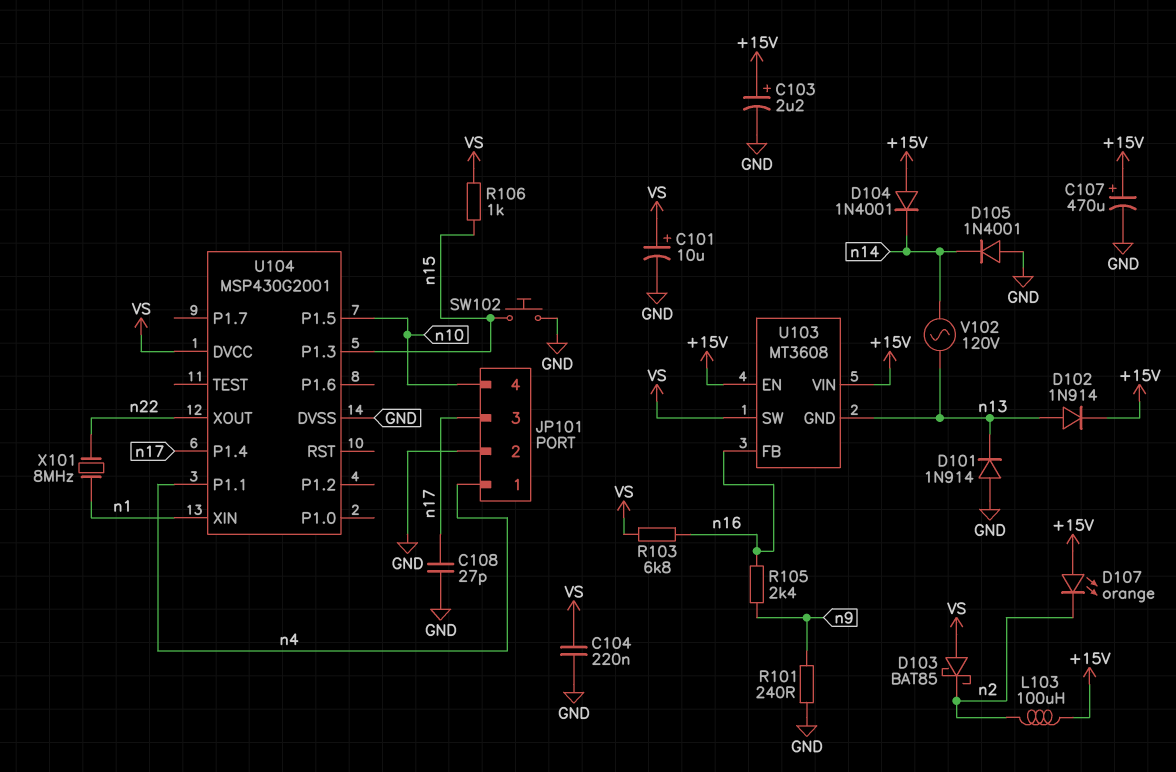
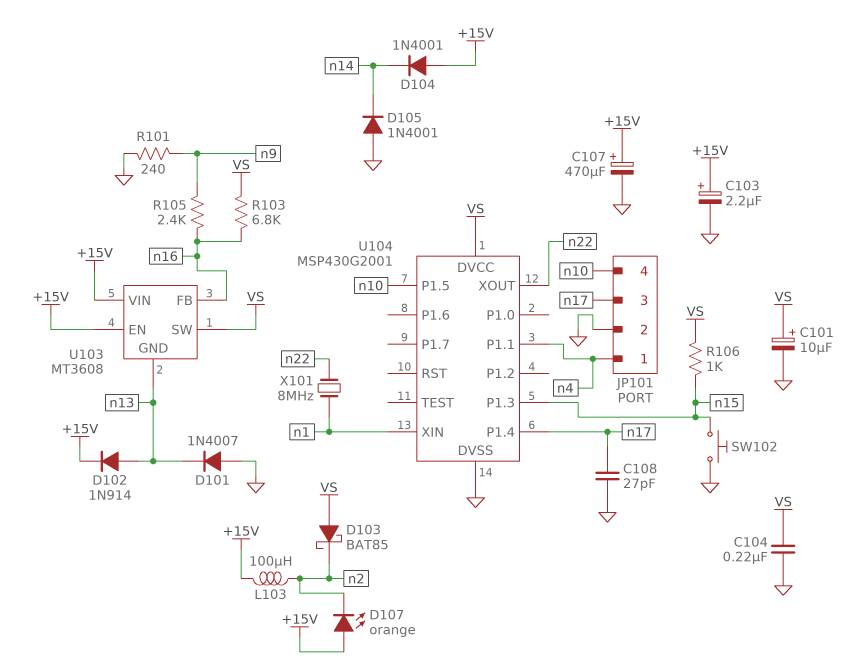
D101: diode 1N914 (A GND, K n13) -> diode 1N4007 (A GND, K n13)
V102: AC 120V (n13, n14) -> none

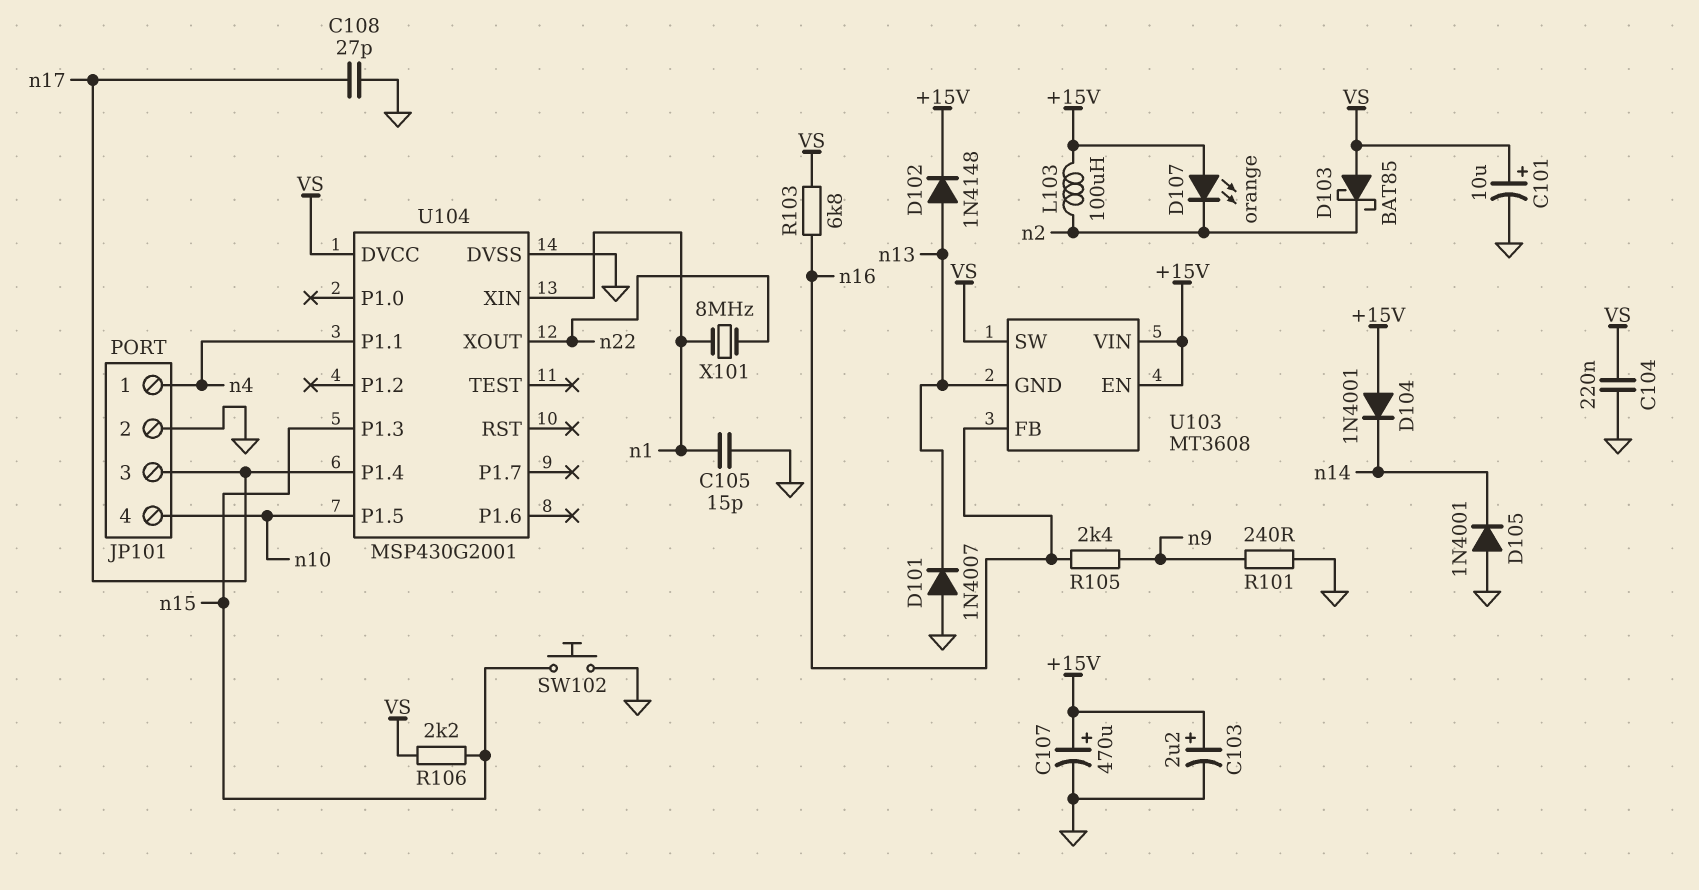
C105: none -> 15pF (GND, n1)
D102: diode 1N914 (A n13, K +15V) -> diode 1N4148 (A n13, K +15V)
R106: 1k (VS, n15) -> 2.2k (VS, n15)

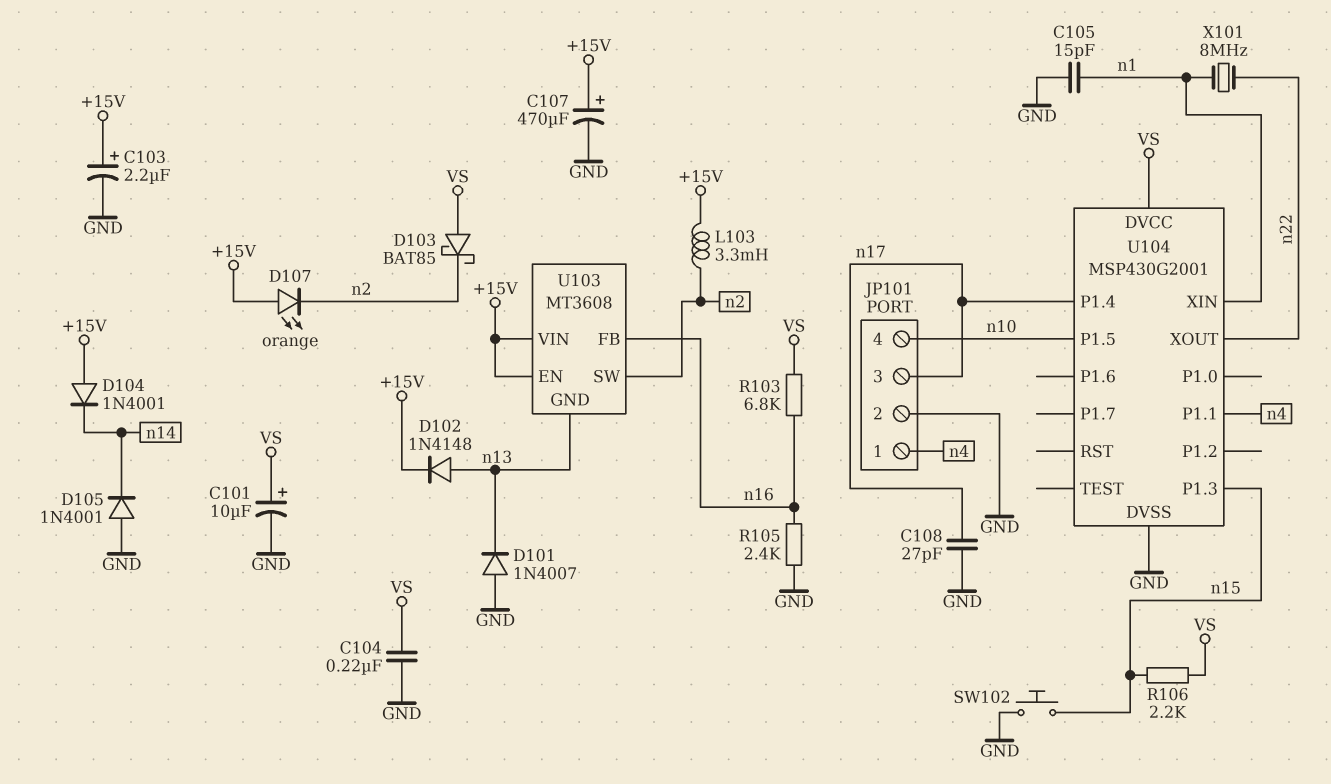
L103: 100uH (+15V, n2) -> 3.3mH (+15V, n2)
R101: 240 (GND, n9) -> none
R105: 2.4k (n9, n16) -> 2.4k (GND, n16)
U103 pin SW: VS -> n2

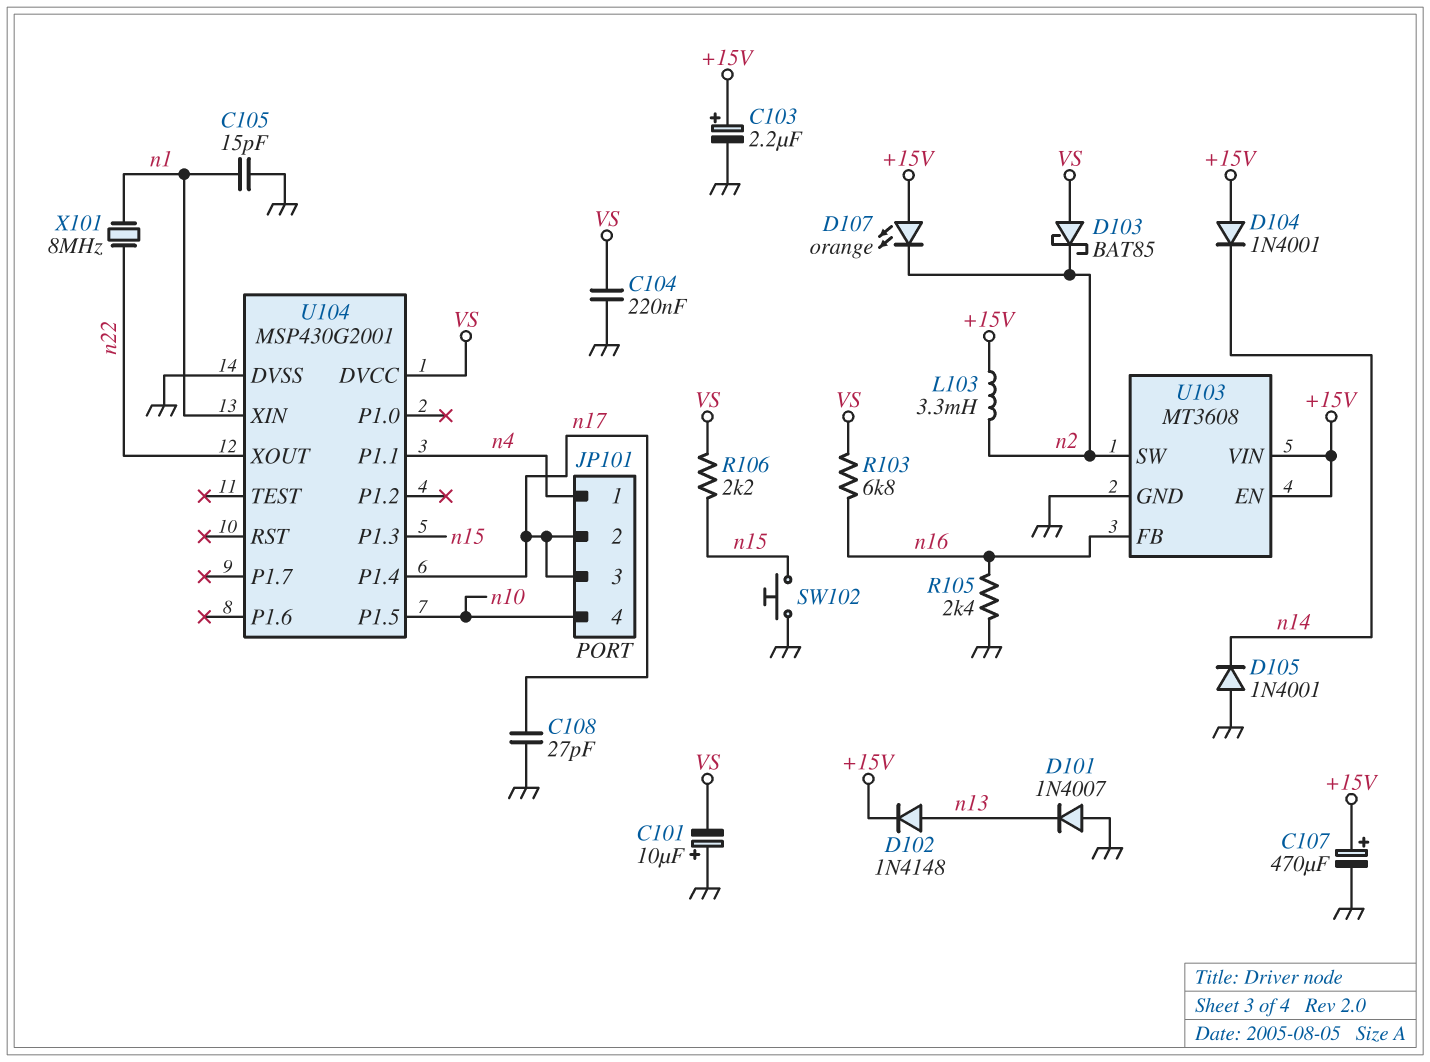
C101: 10uF (plus VS, minus GND) -> 10uF (plus GND, minus VS)
JP101 pin 2: GND -> n17
U103 pin GND: n13 -> GND

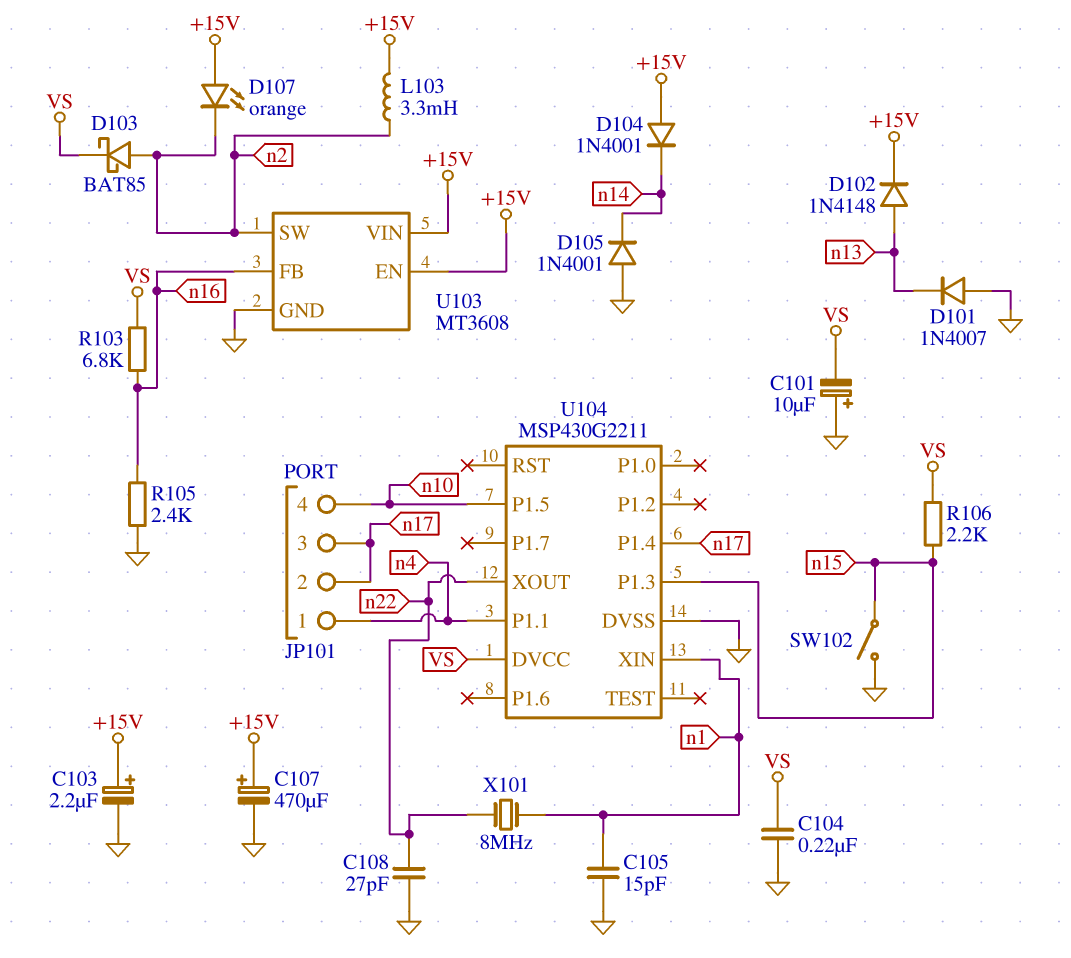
C108: 27pF (GND, n17) -> 27pF (GND, n22)
D103: schottky BAT85 (A VS, K n2) -> schottky BAT85 (A n2, K VS)
SW102: button (GND, n15) -> switch (GND, n15)
U104: MSP430G2001 -> MSP430G2211

